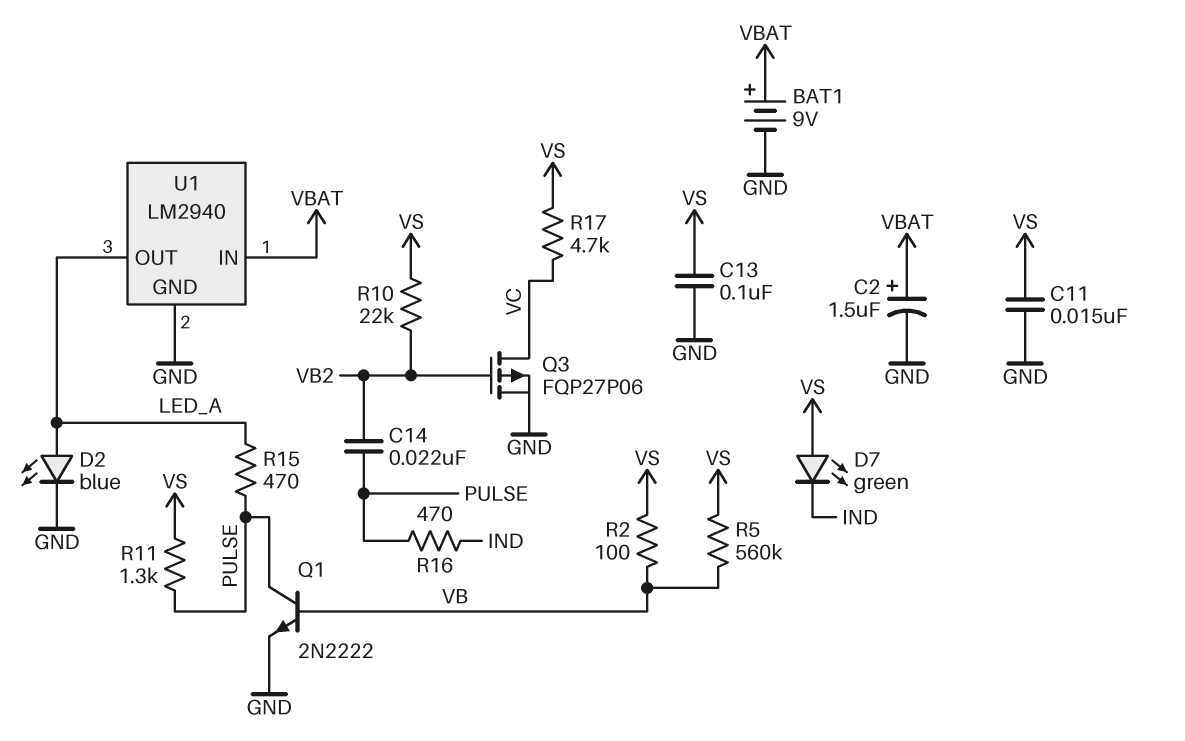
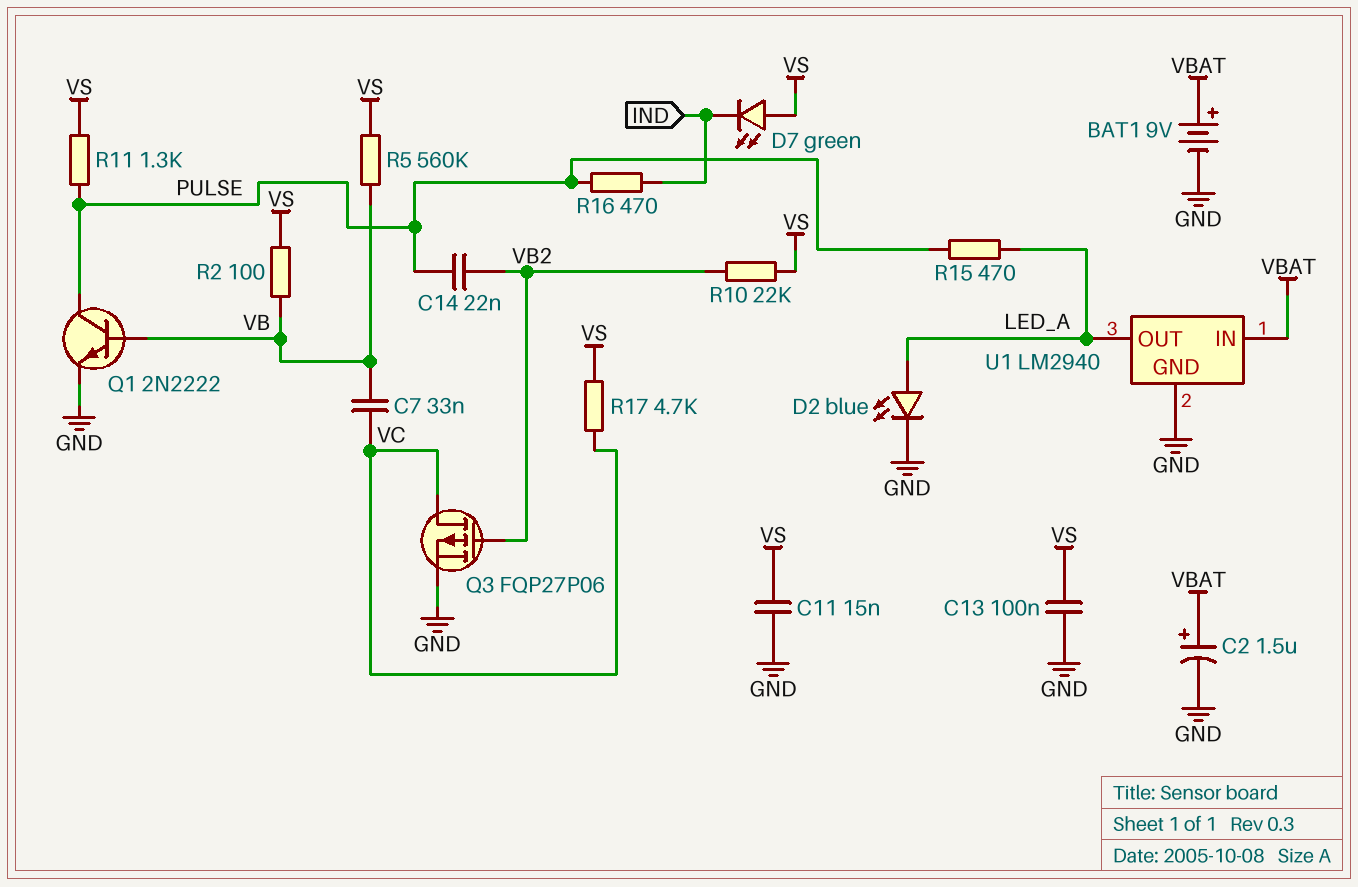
C7: none -> 33nF (VB, VC)

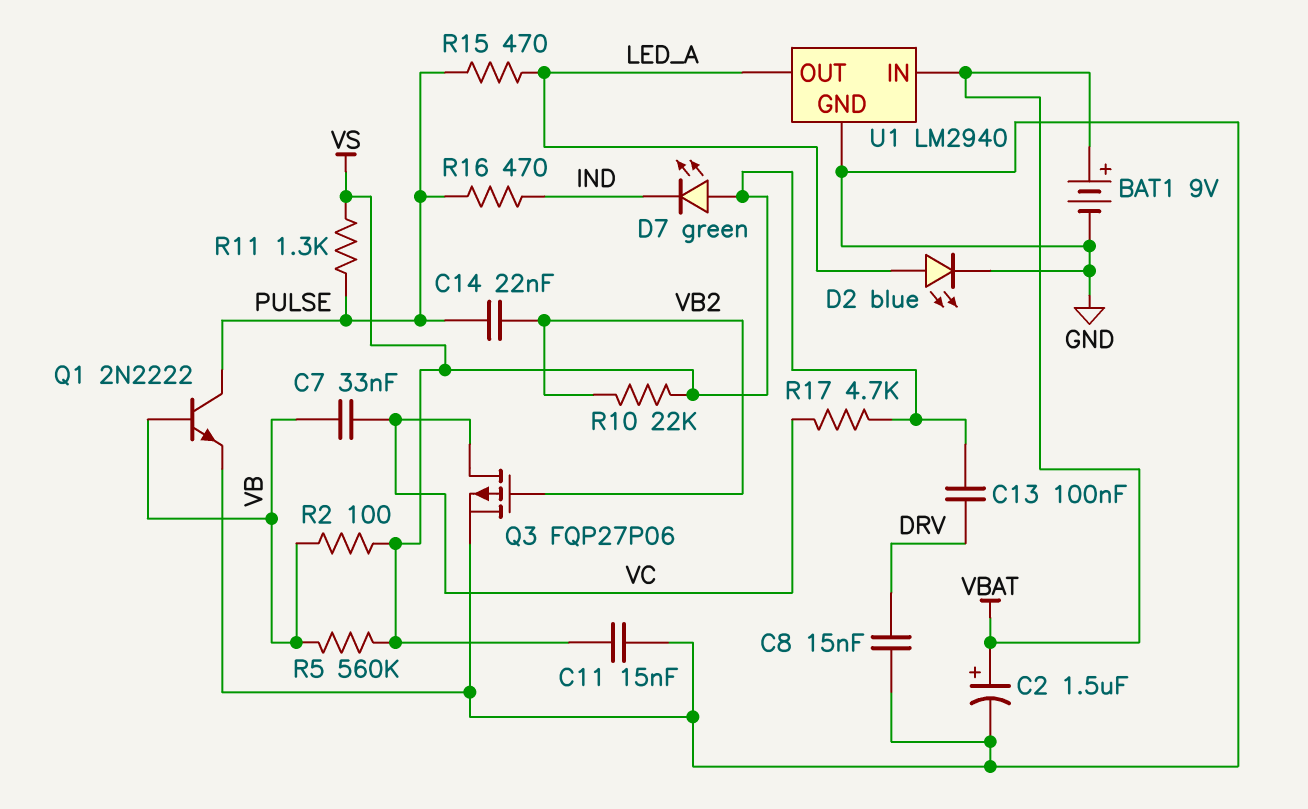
C8: none -> 15nF (DRV, GND)
C13: 100nF (GND, VS) -> 100nF (DRV, VS)

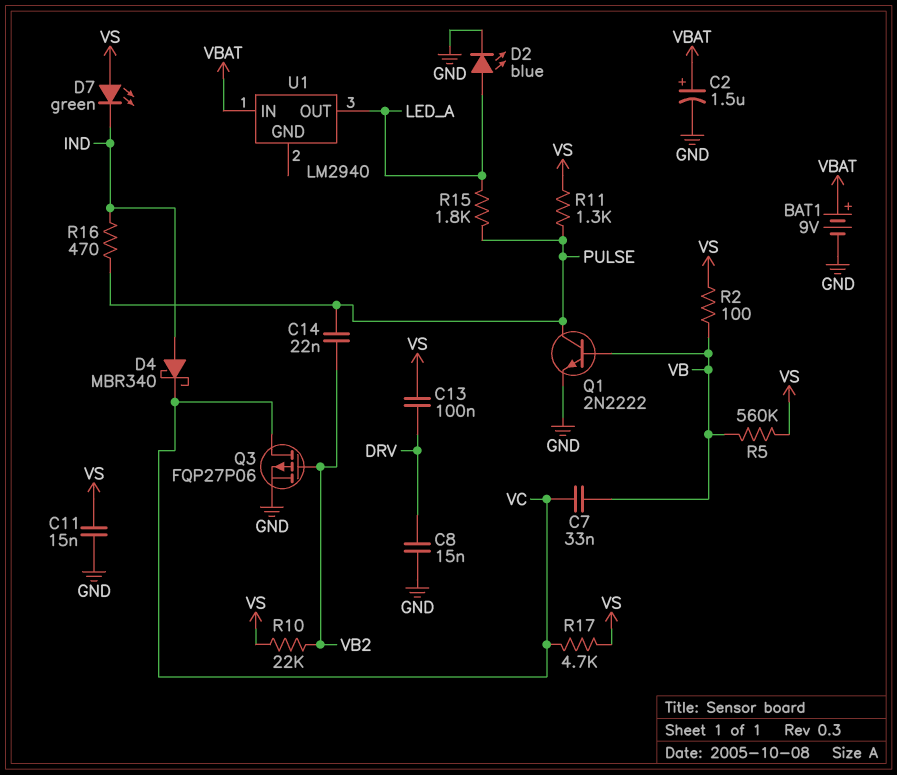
D4: none -> schottky MBR340 (A IND, K VC)
R15: 470 (LED_A, PULSE) -> 1.8k (LED_A, PULSE)
U1 pin GND: GND -> none

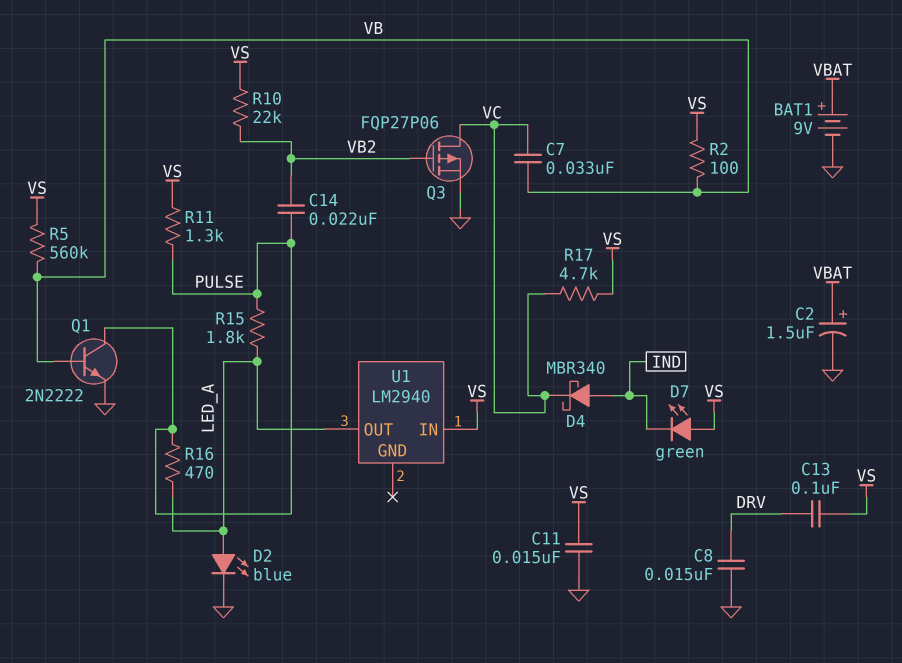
R16: 470 (IND, PULSE) -> 470 (LED_A, PULSE)
U1 pin IN: VBAT -> VS

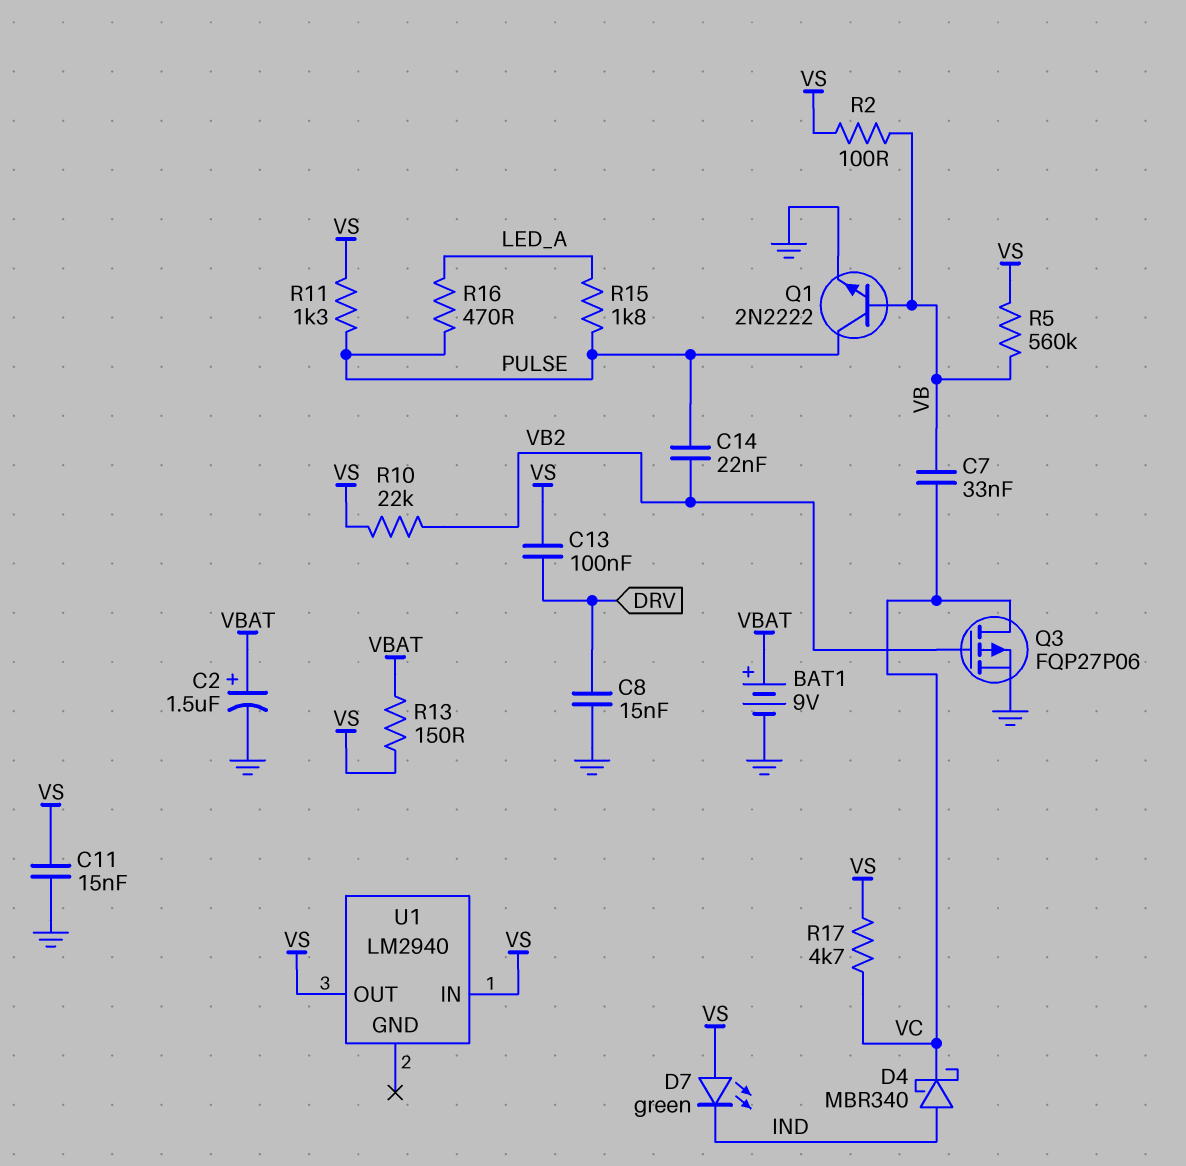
D2: LED blue (A LED_A, K GND) -> none
R13: none -> 150 (VBAT, VS)
U1 pin OUT: LED_A -> VS

